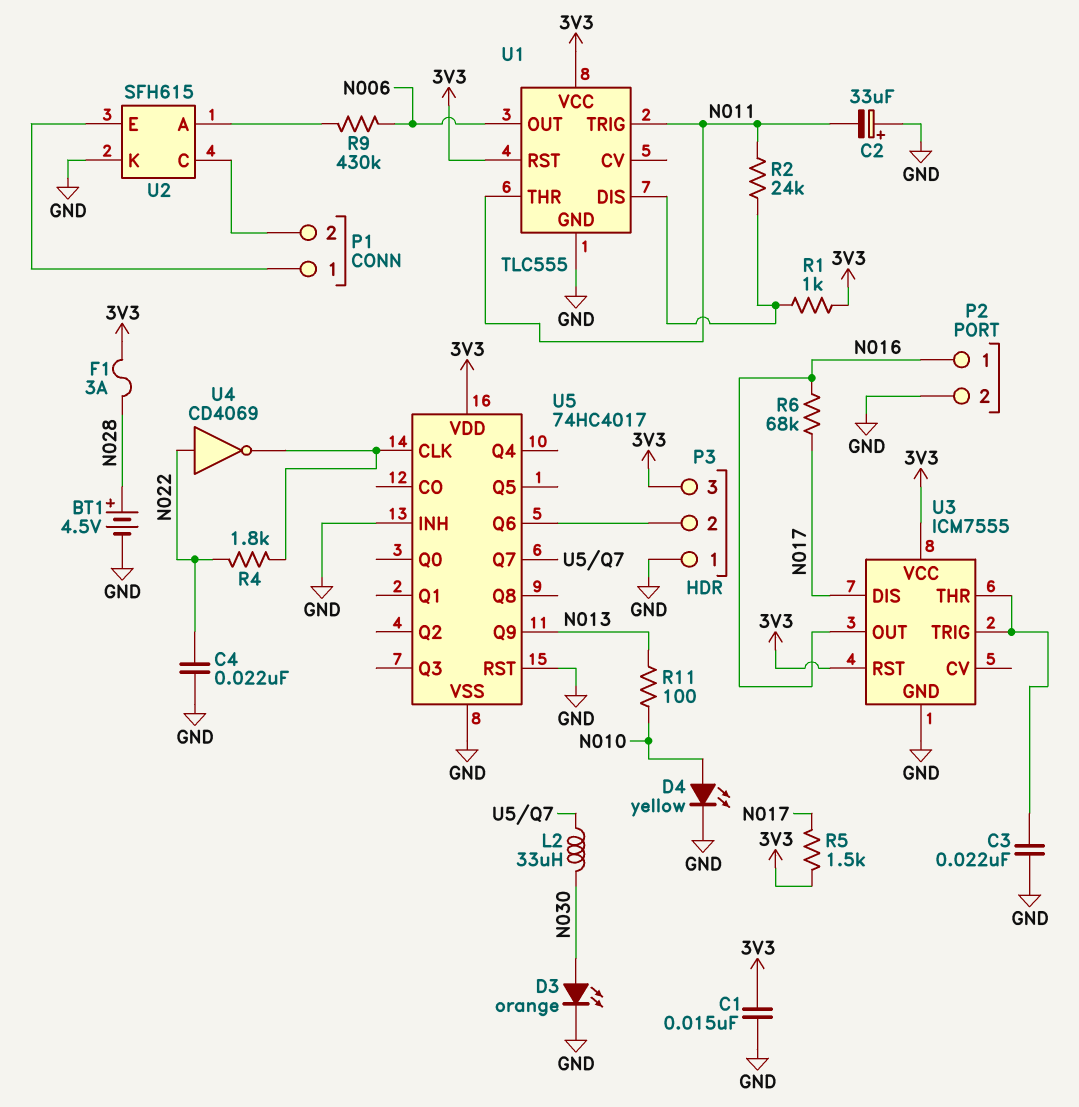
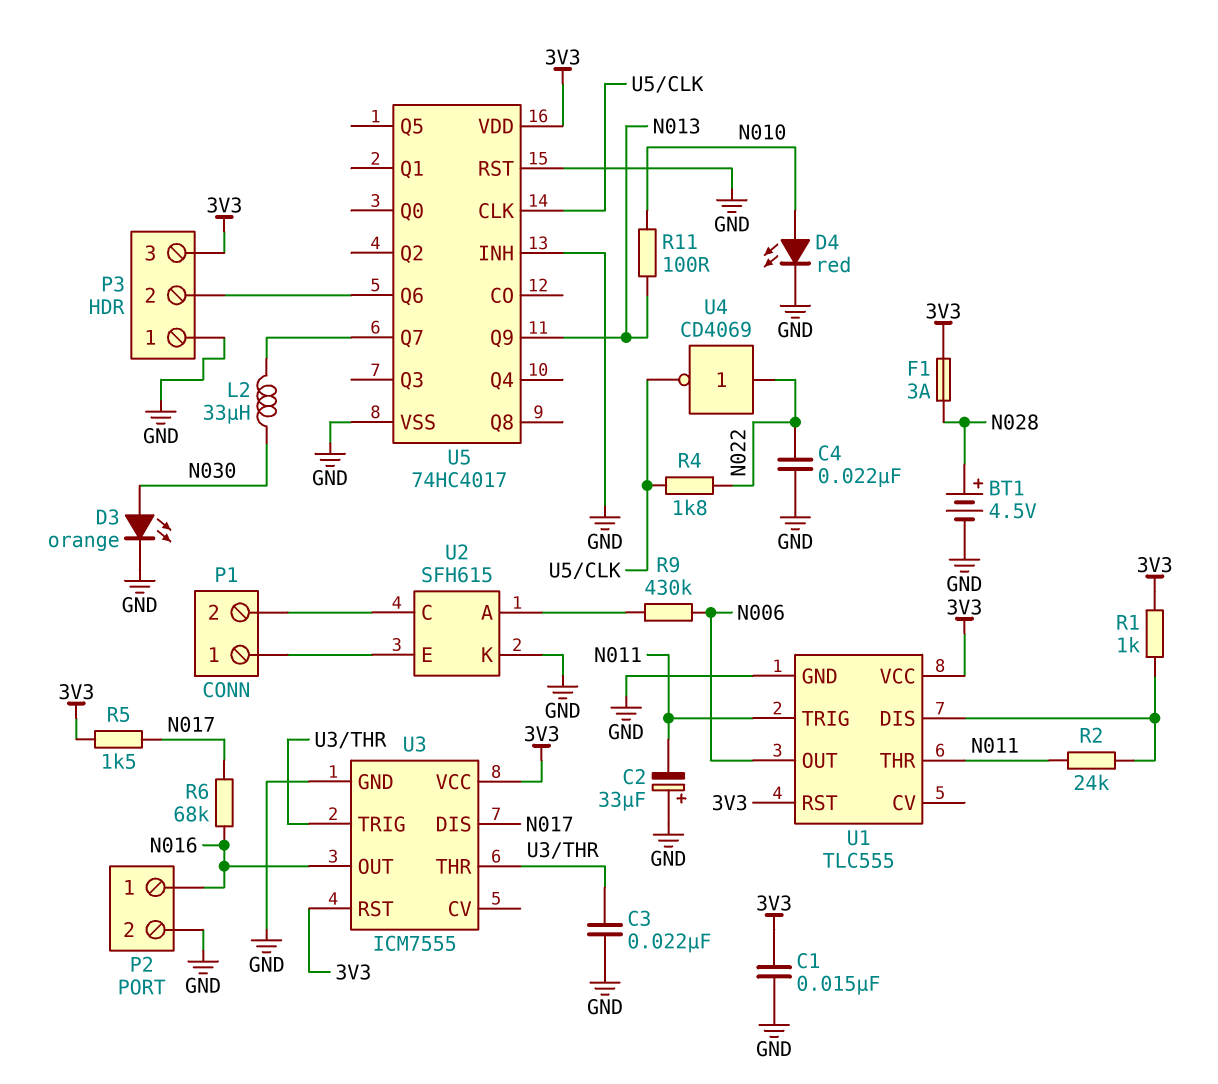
D4: LED yellow (A N010, K GND) -> LED red (A N010, K GND)

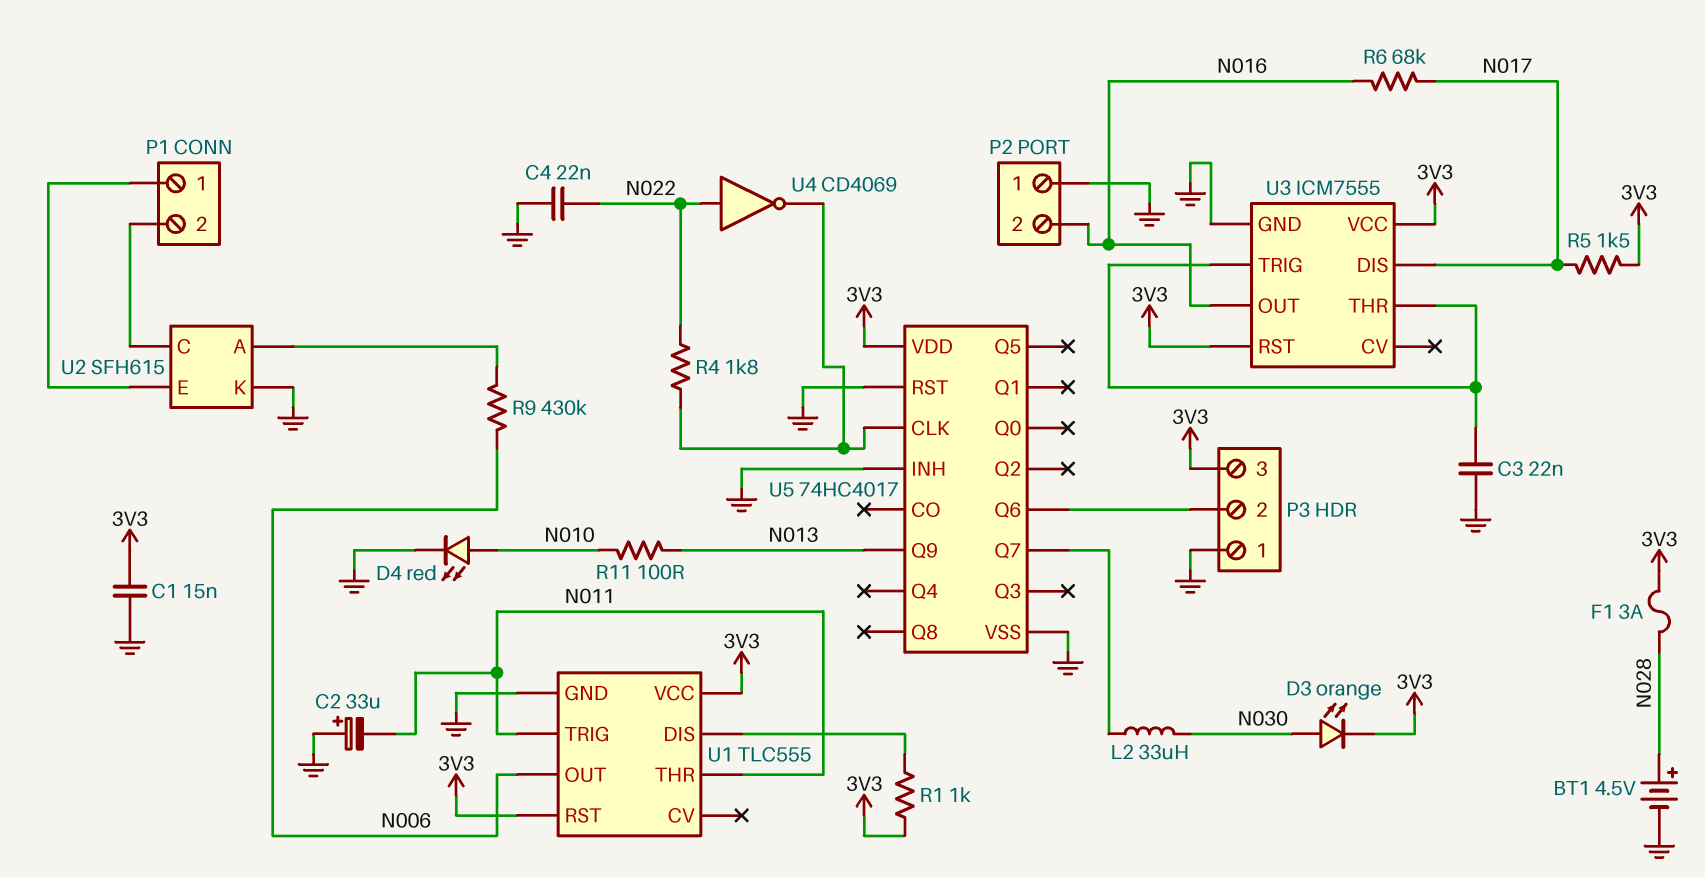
D3: LED orange (A N030, K GND) -> LED orange (A N030, K 3V3)
P2 pin 1: N016 -> GND
P2 pin 2: GND -> N016
R2: 24k (N011, U1/DIS) -> none

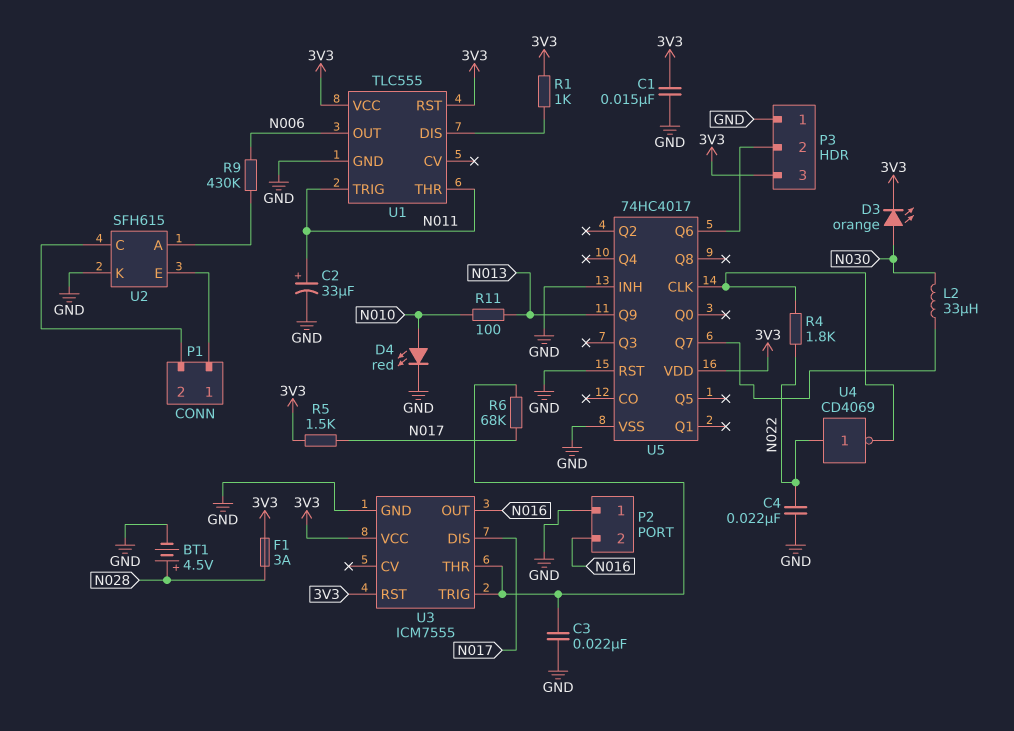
C2: 33uF (plus GND, minus N011) -> 33uF (plus N011, minus GND)
R6: 68k (N016, N017) -> 68k (N017, U3/THR)

